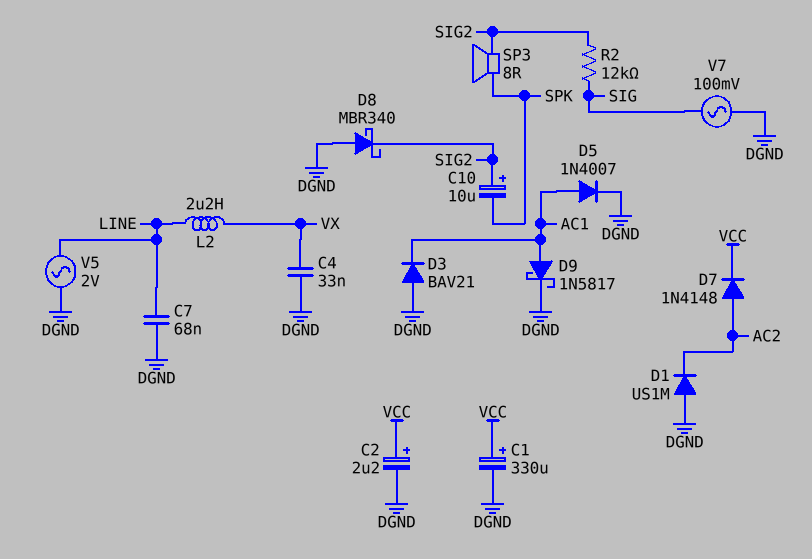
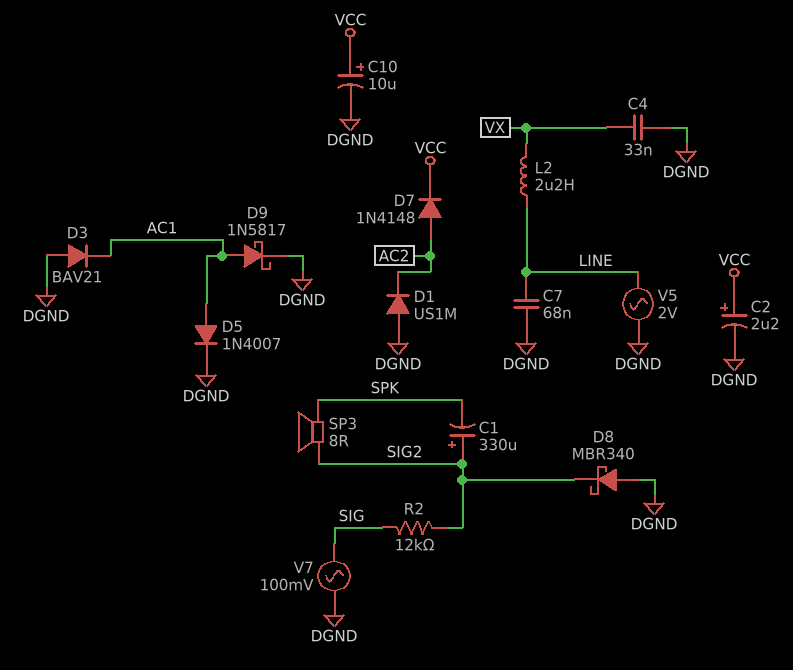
C1: 330uF (plus VCC, minus DGND) -> 330uF (plus SIG2, minus SPK)
C10: 10uF (plus SIG2, minus SPK) -> 10uF (plus VCC, minus DGND)

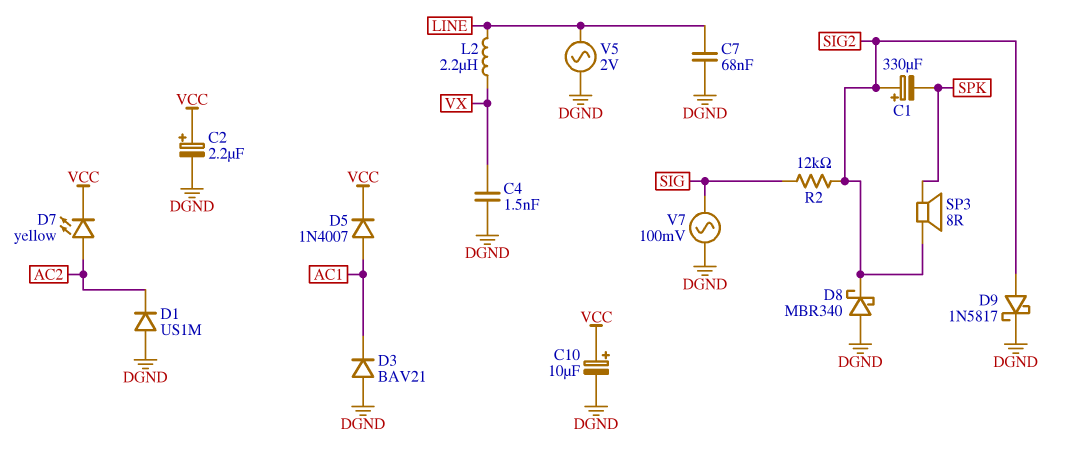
C4: 33nF (DGND, VX) -> 1.5nF (DGND, VX)
D5: diode 1N4007 (A AC1, K DGND) -> diode 1N4007 (A AC1, K VCC)
D7: diode 1N4148 (A AC2, K VCC) -> LED yellow (A AC2, K VCC)
D9: schottky 1N5817 (A AC1, K DGND) -> schottky 1N5817 (A SIG2, K DGND)

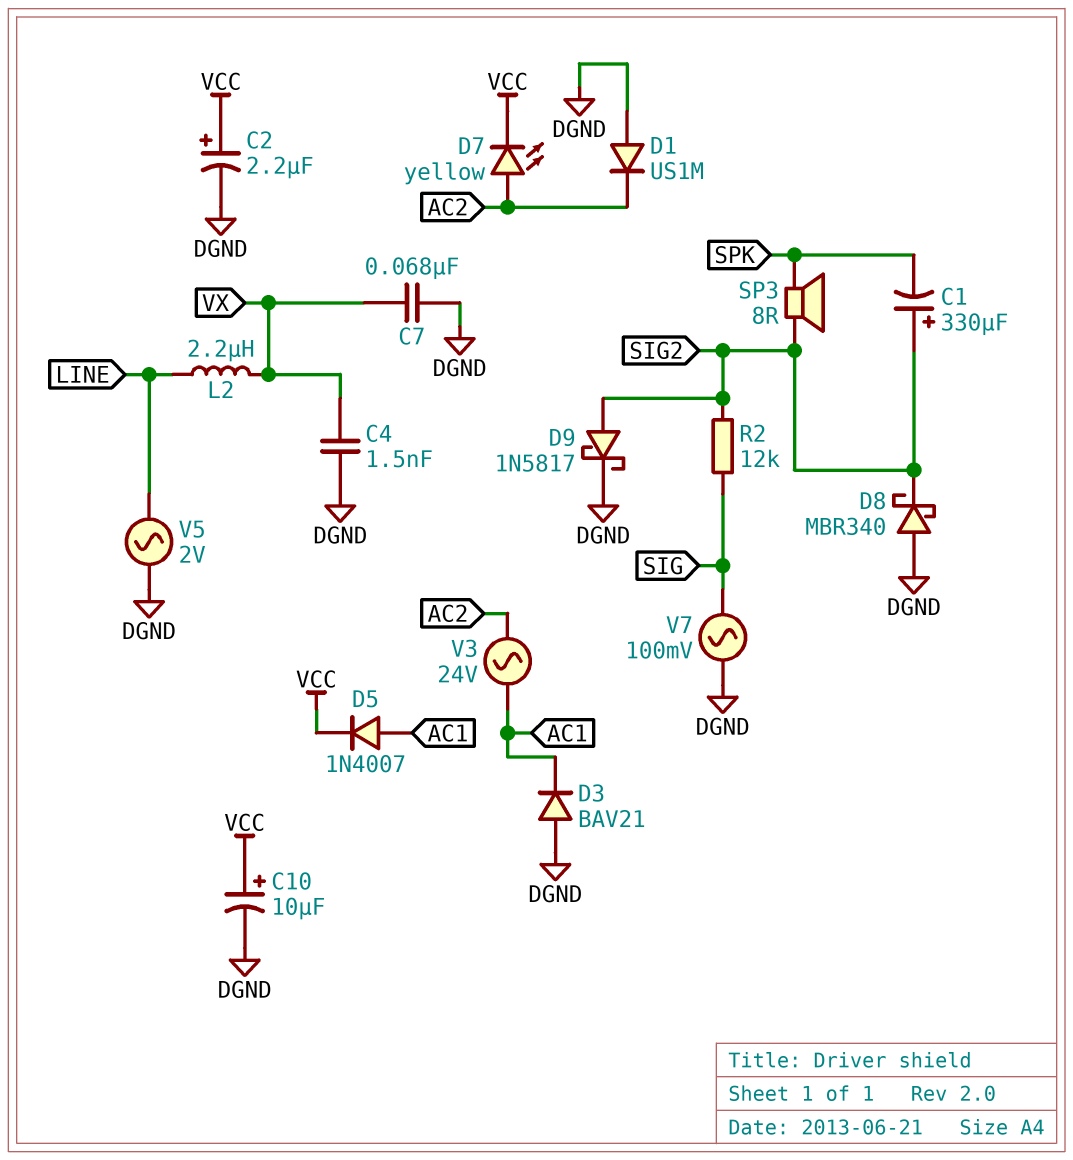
C7: 68nF (DGND, LINE) -> 68nF (DGND, VX)
V3: none -> AC 24V (AC1, AC2)

